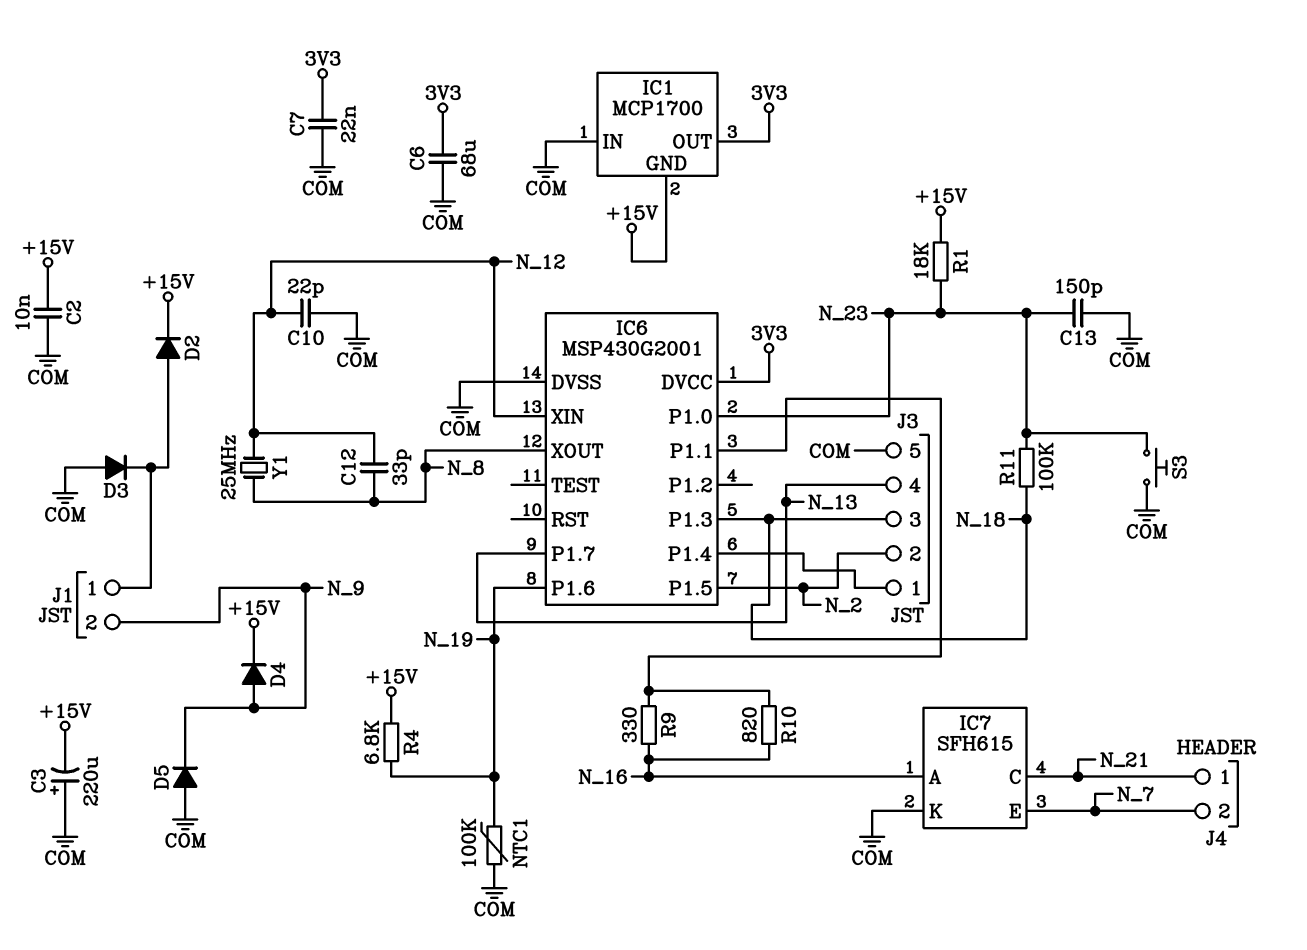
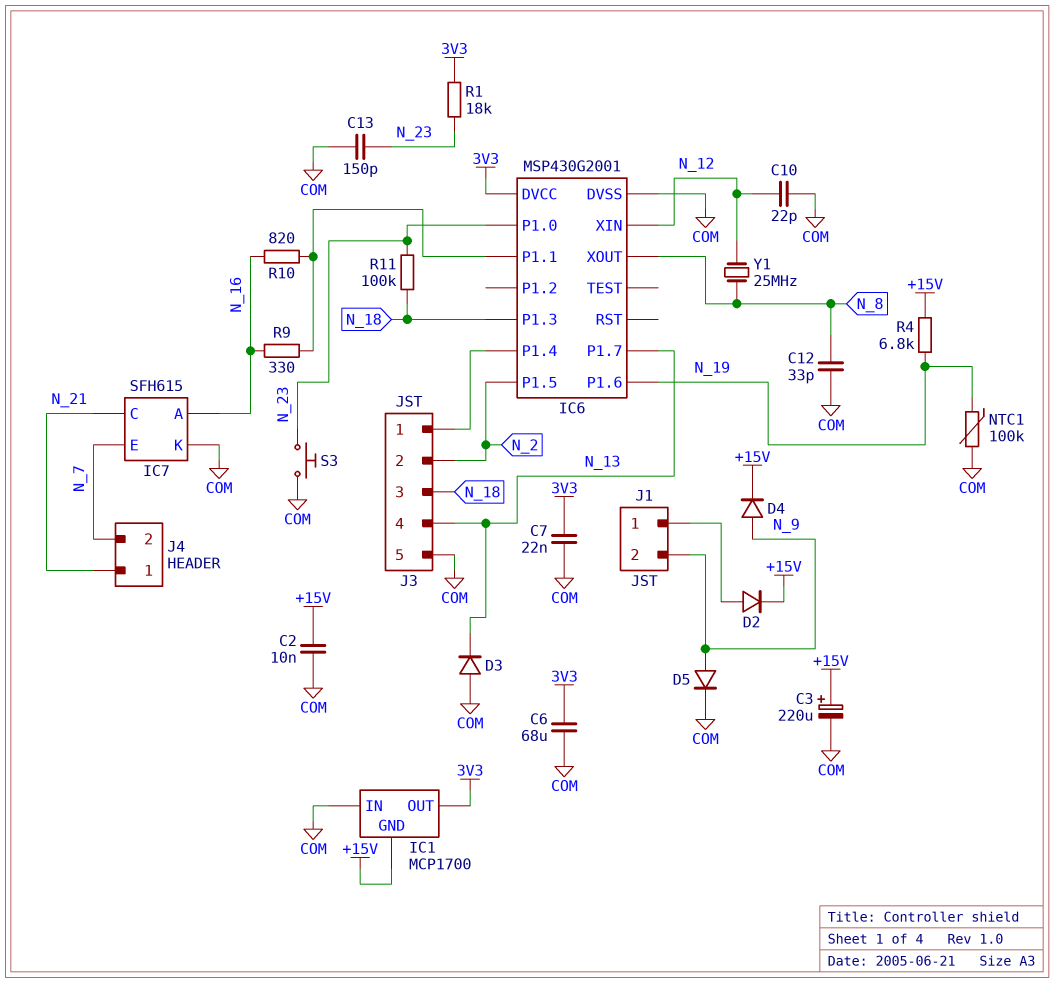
C3: 220uF (plus COM, minus +15V) -> 220uF (plus +15V, minus COM)
C12: 33pF (N_8, N_12) -> 33pF (COM, N_8)
D3: diode (A COM, K J1/1) -> diode (A COM, K N_13)
D5: diode (A COM, K N_9) -> diode (A N_9, K COM)
R1: 18k (+15V, N_23) -> 18k (3V3, N_23)

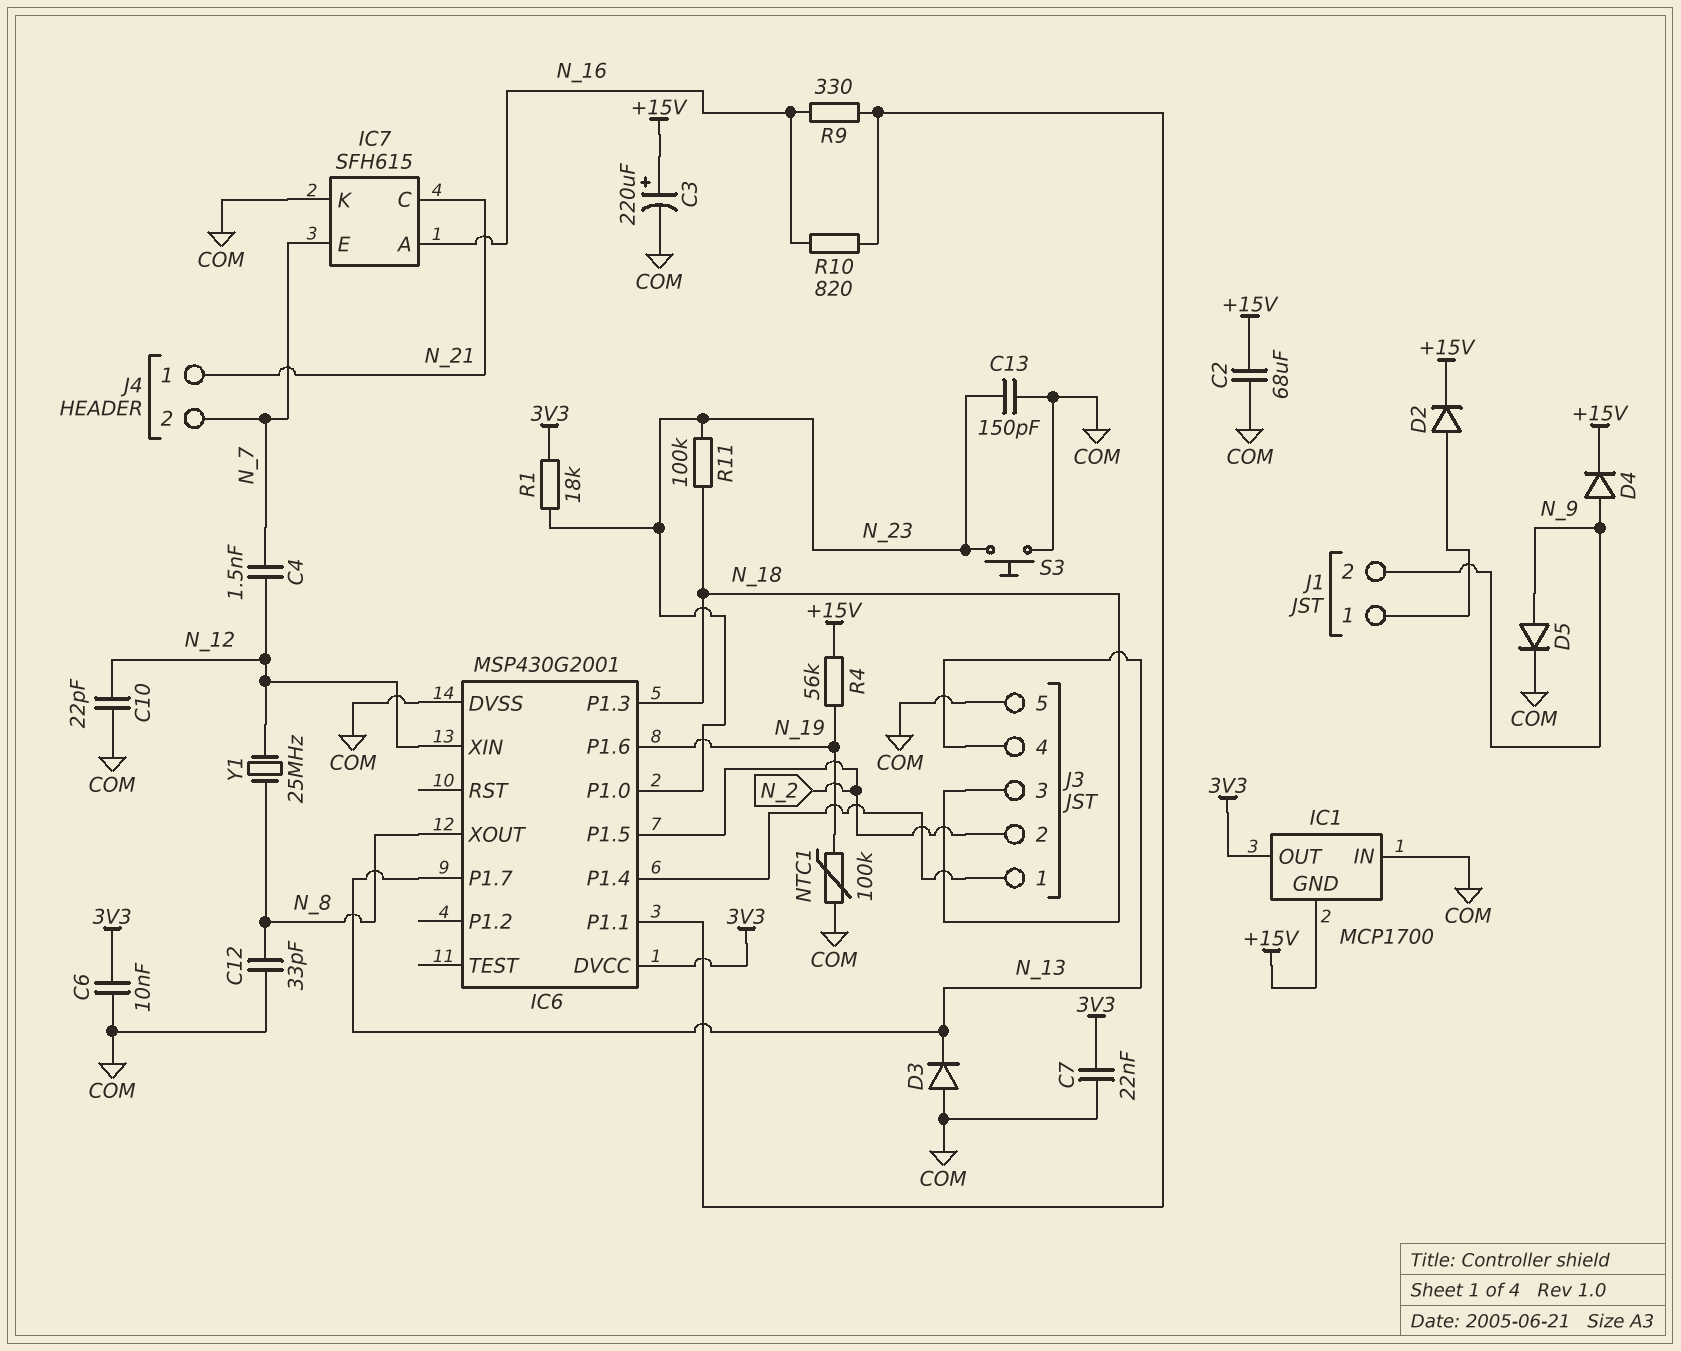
C2: 10nF (+15V, COM) -> 68uF (+15V, COM)
C4: none -> 1.5nF (N_7, N_12)
C6: 68uF (3V3, COM) -> 10nF (3V3, COM)
R4: 6.8k (+15V, N_19) -> 56k (+15V, N_19)

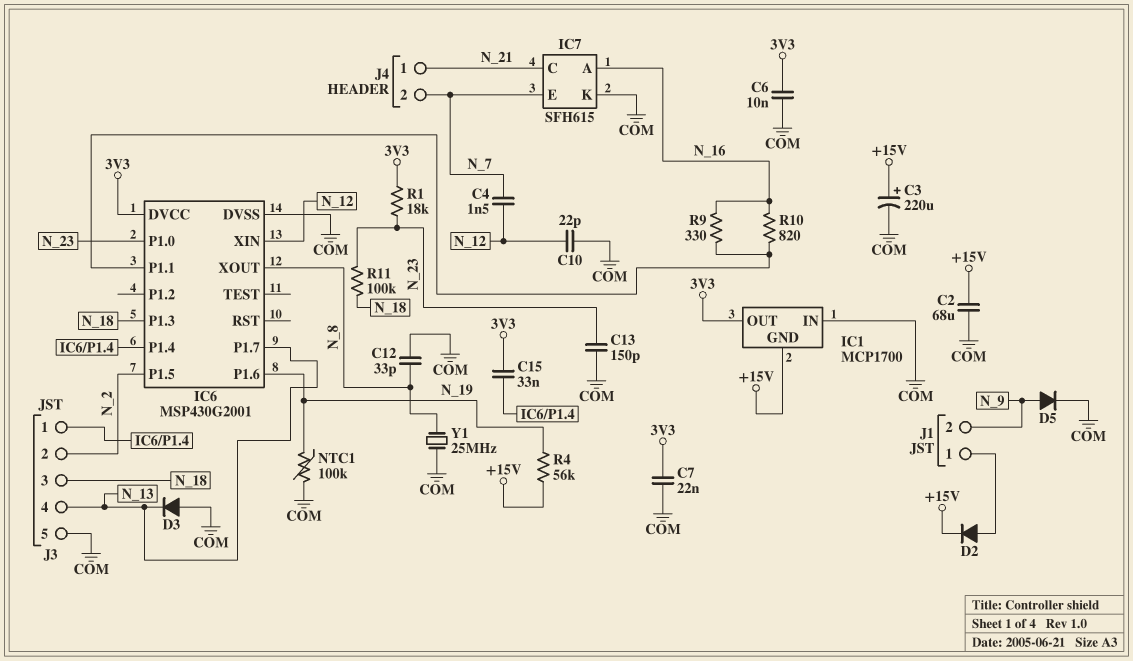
C15: none -> 33nF (3V3, IC6/P1.4)
D4: diode (A N_9, K +15V) -> none
S3: button (COM, N_23) -> none
Y1: 25MHz (N_8, N_12) -> 25MHz (COM, N_8)

